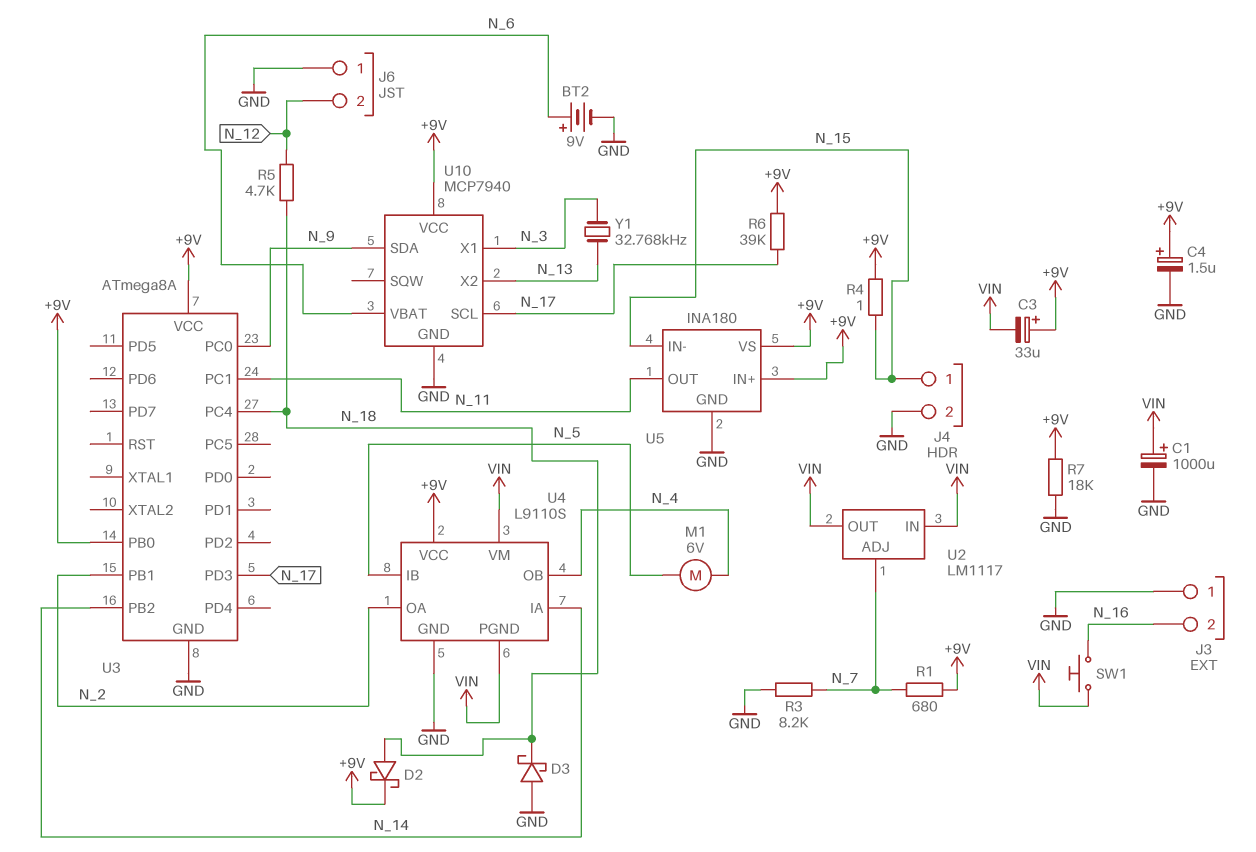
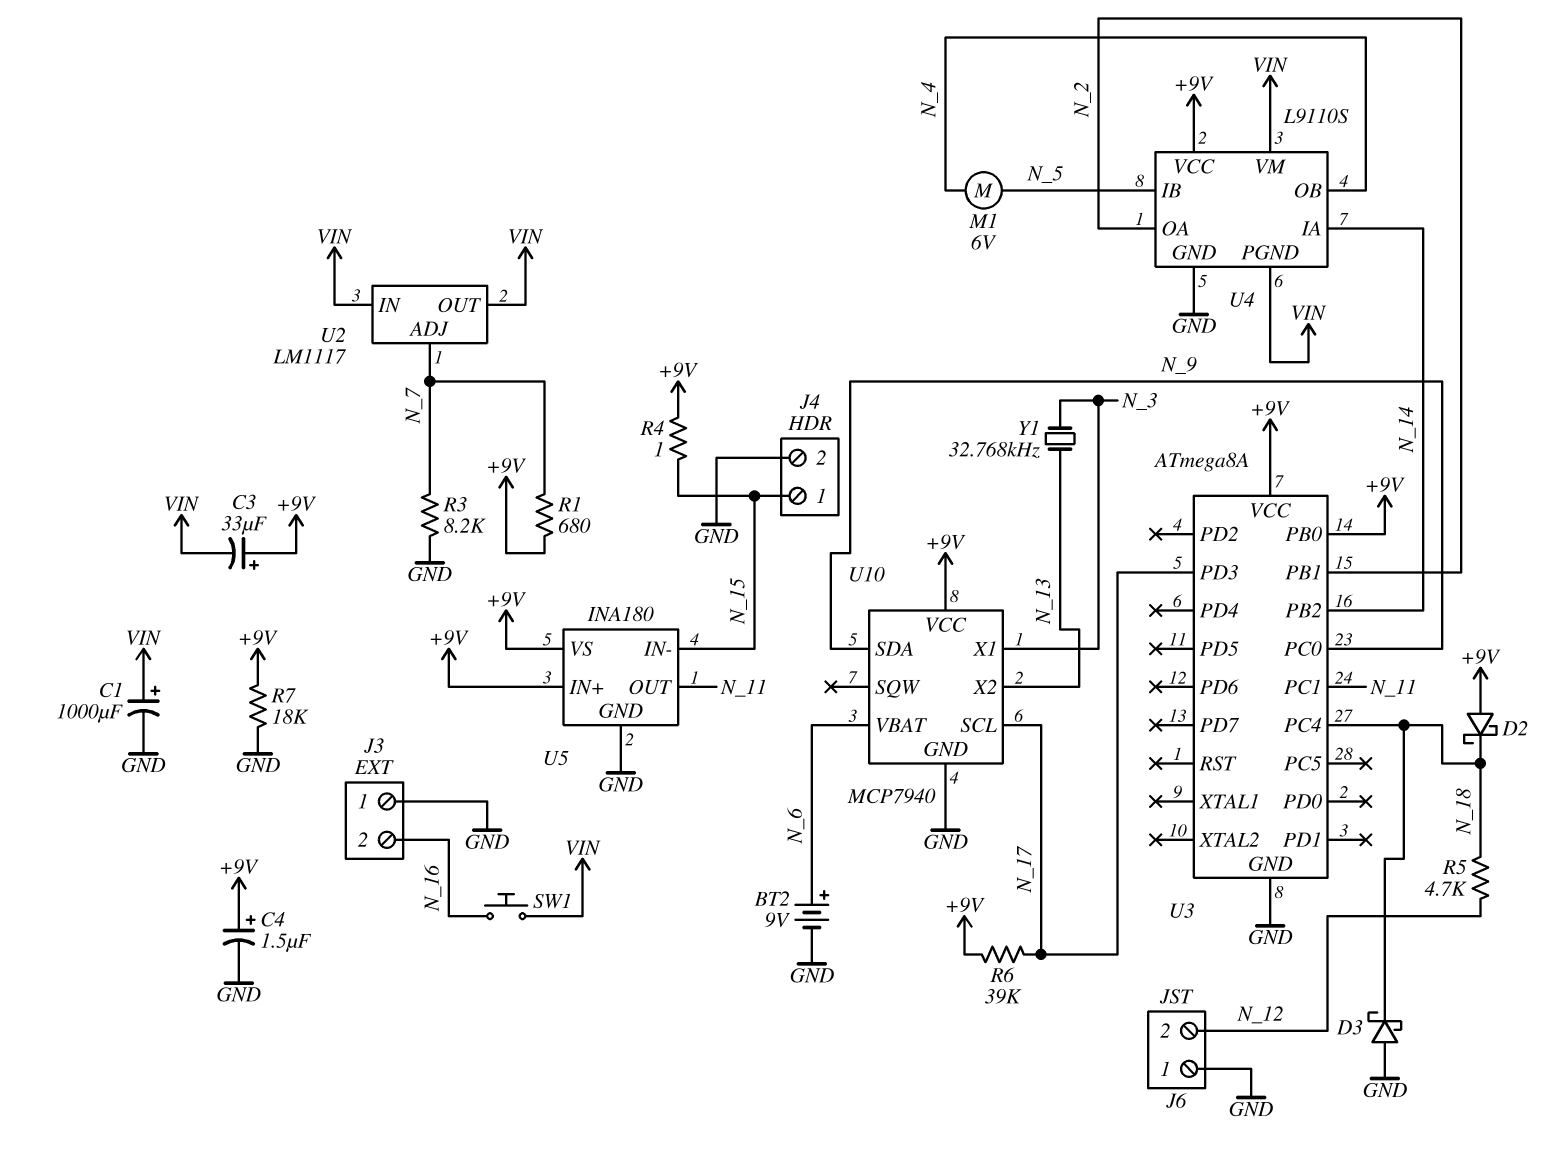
D2: schottky (A N_18, K +9V) -> schottky (A +9V, K N_18)

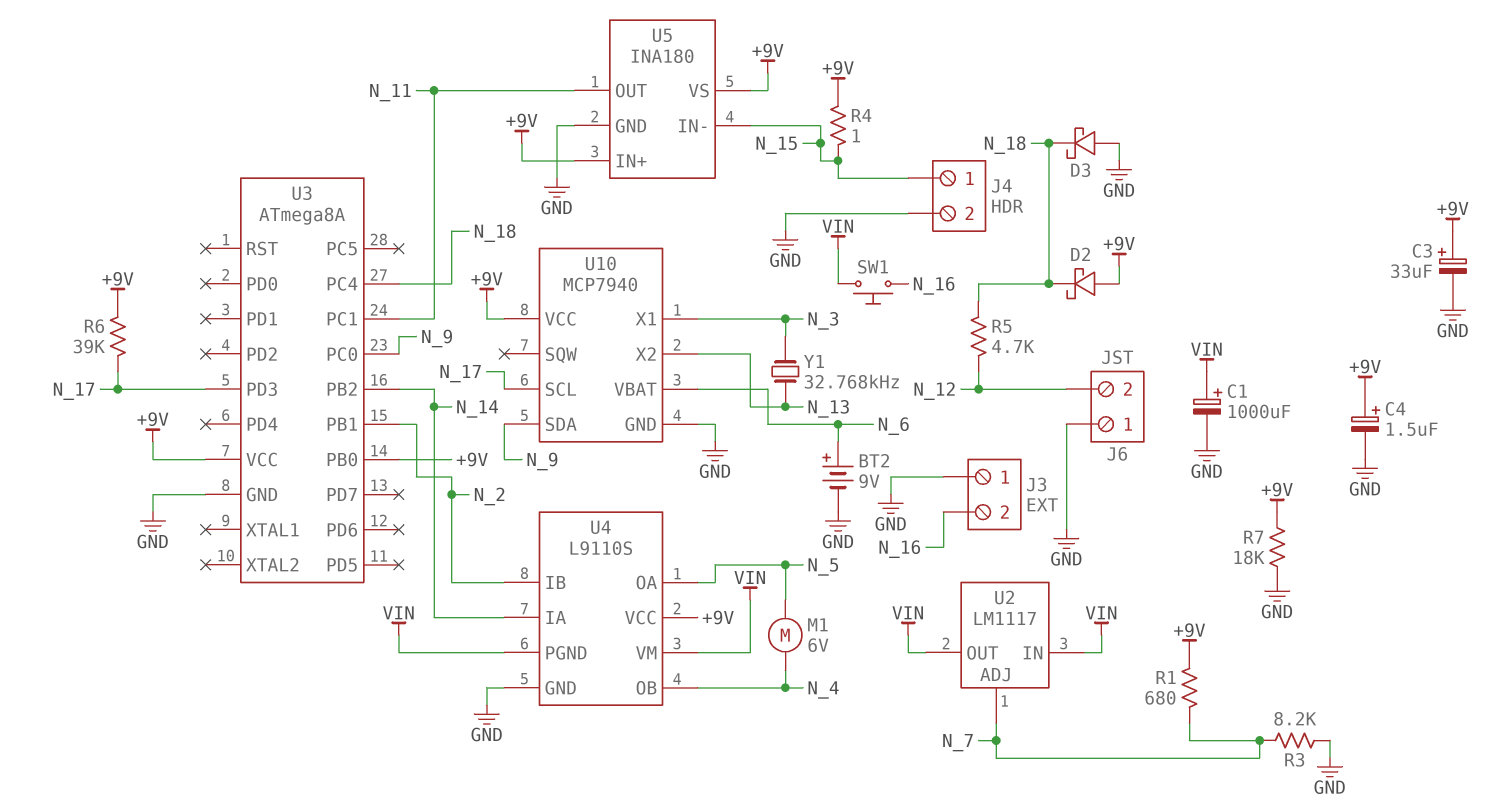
C3: 33uF (plus +9V, minus VIN) -> 33uF (plus +9V, minus GND)
U4 pin IB: N_5 -> N_2
U4 pin OA: N_2 -> N_5

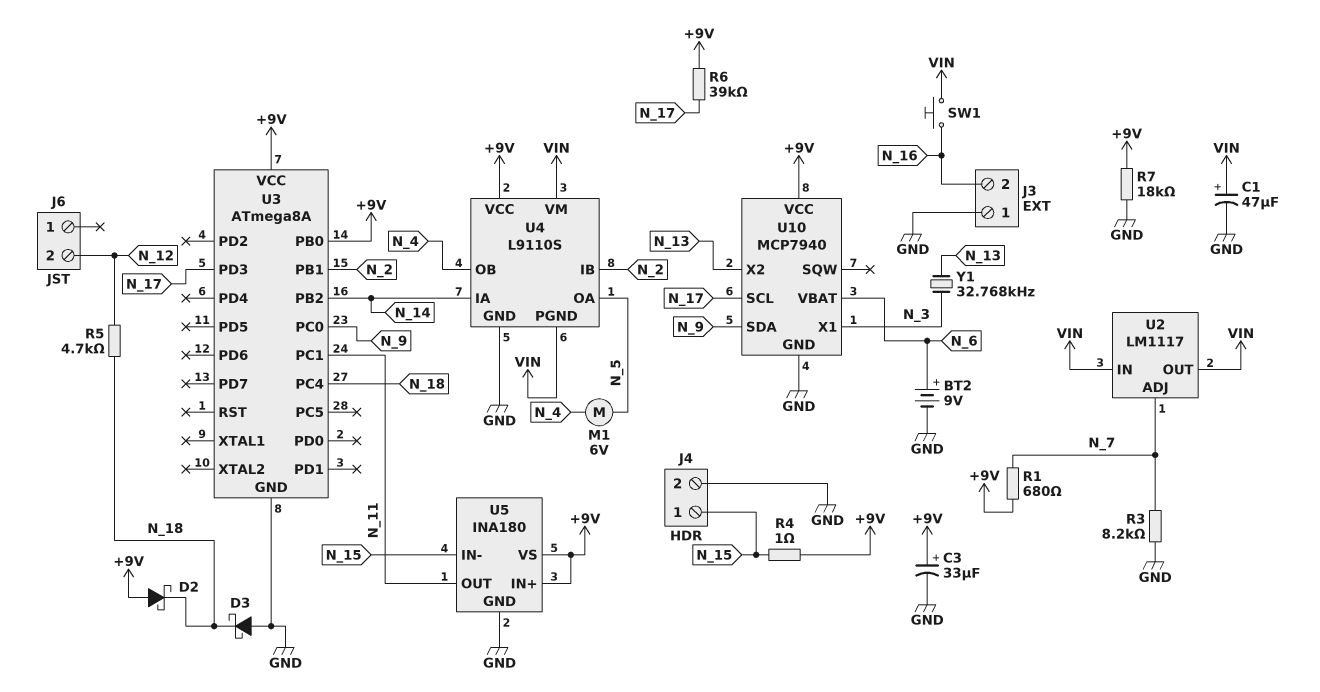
C1: 1000uF (plus VIN, minus GND) -> 47uF (plus VIN, minus GND)
C4: 1.5uF (plus +9V, minus GND) -> none
J6 pin 1: GND -> none

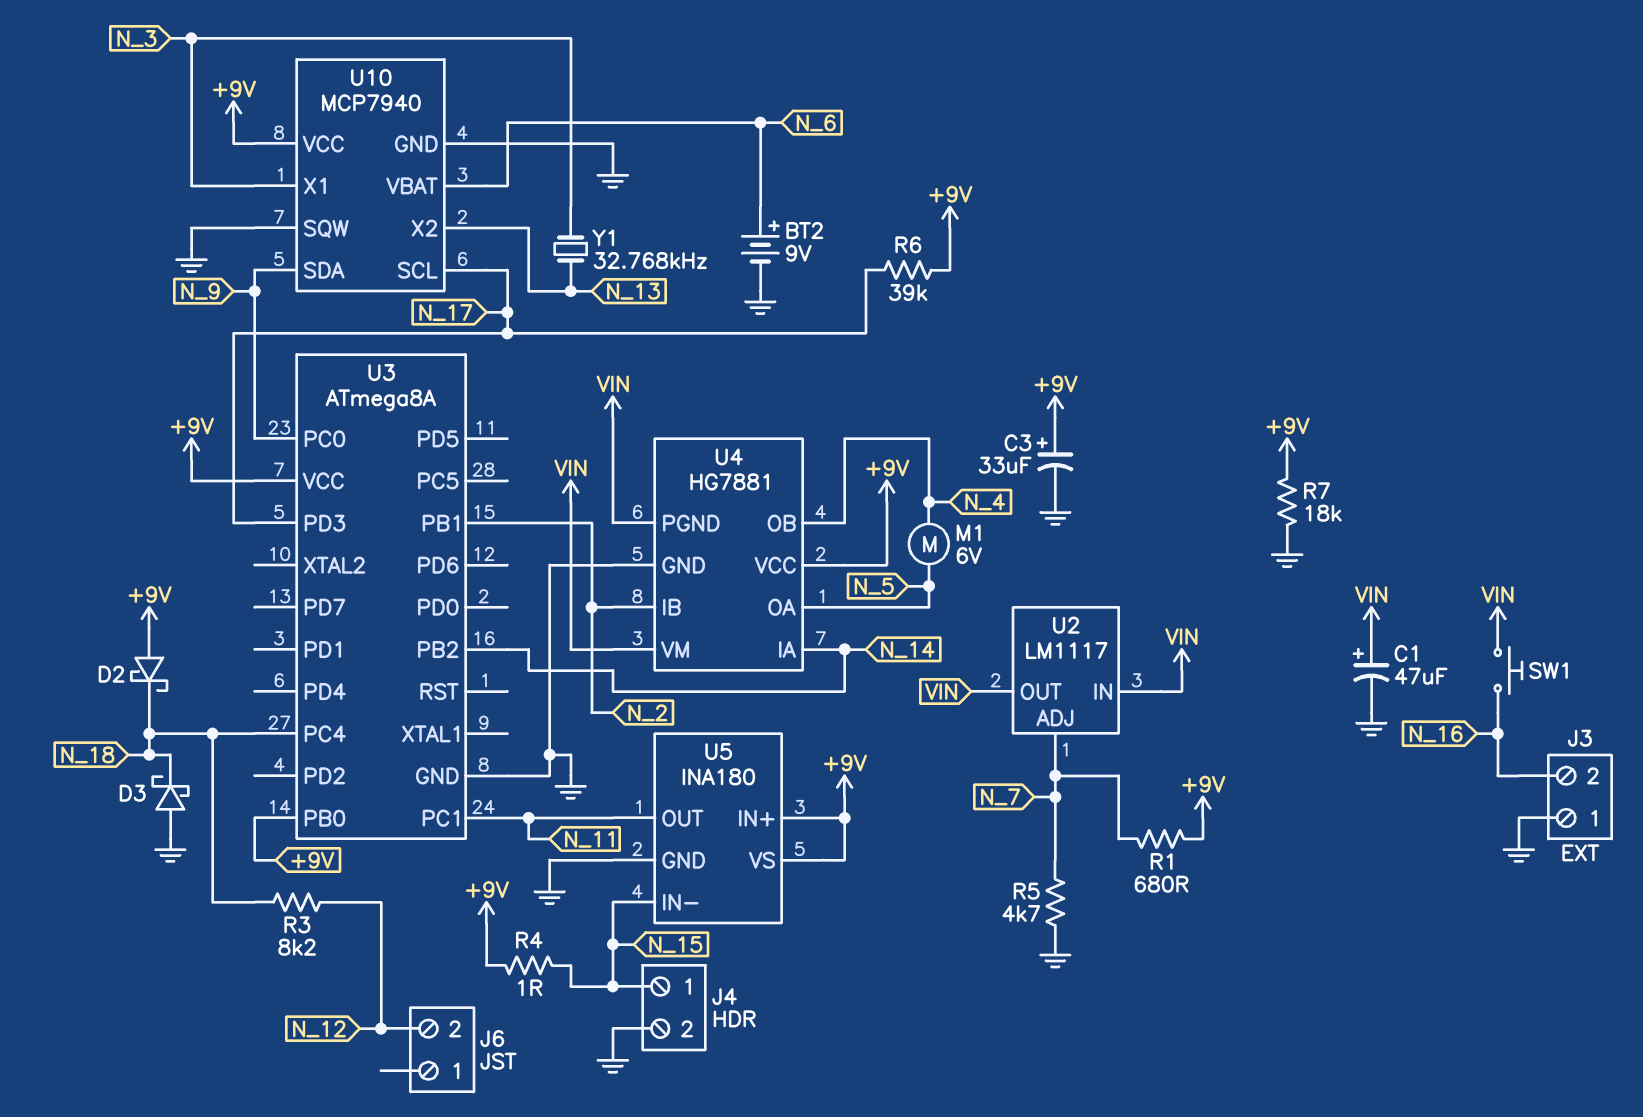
R3: 8.2k (GND, N_7) -> 8.2k (N_12, N_18)
R5: 4.7k (N_12, N_18) -> 4.7k (GND, N_7)
U4: L9110S -> HG7881
U10 pin SQW: none -> GND

